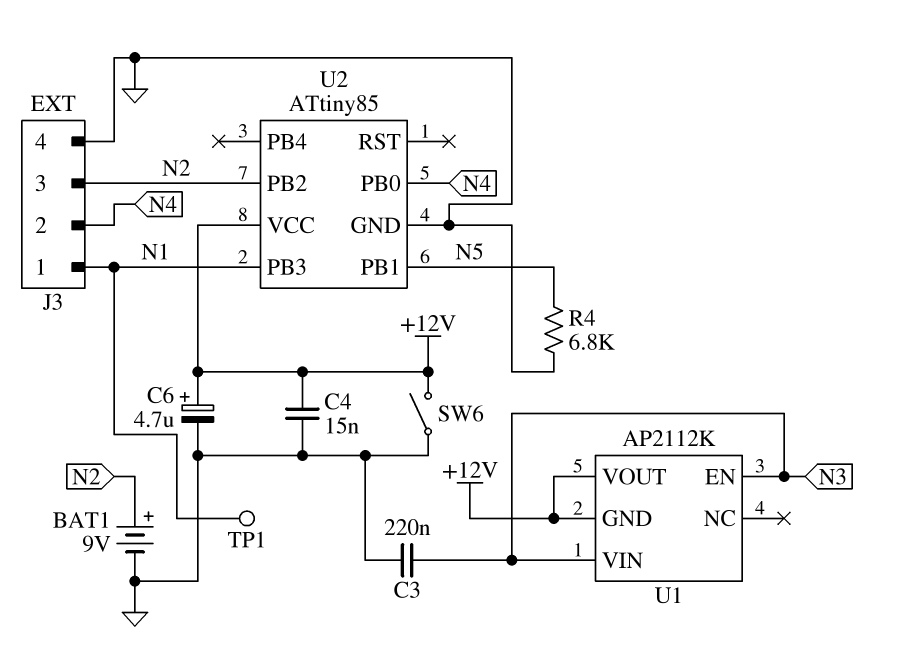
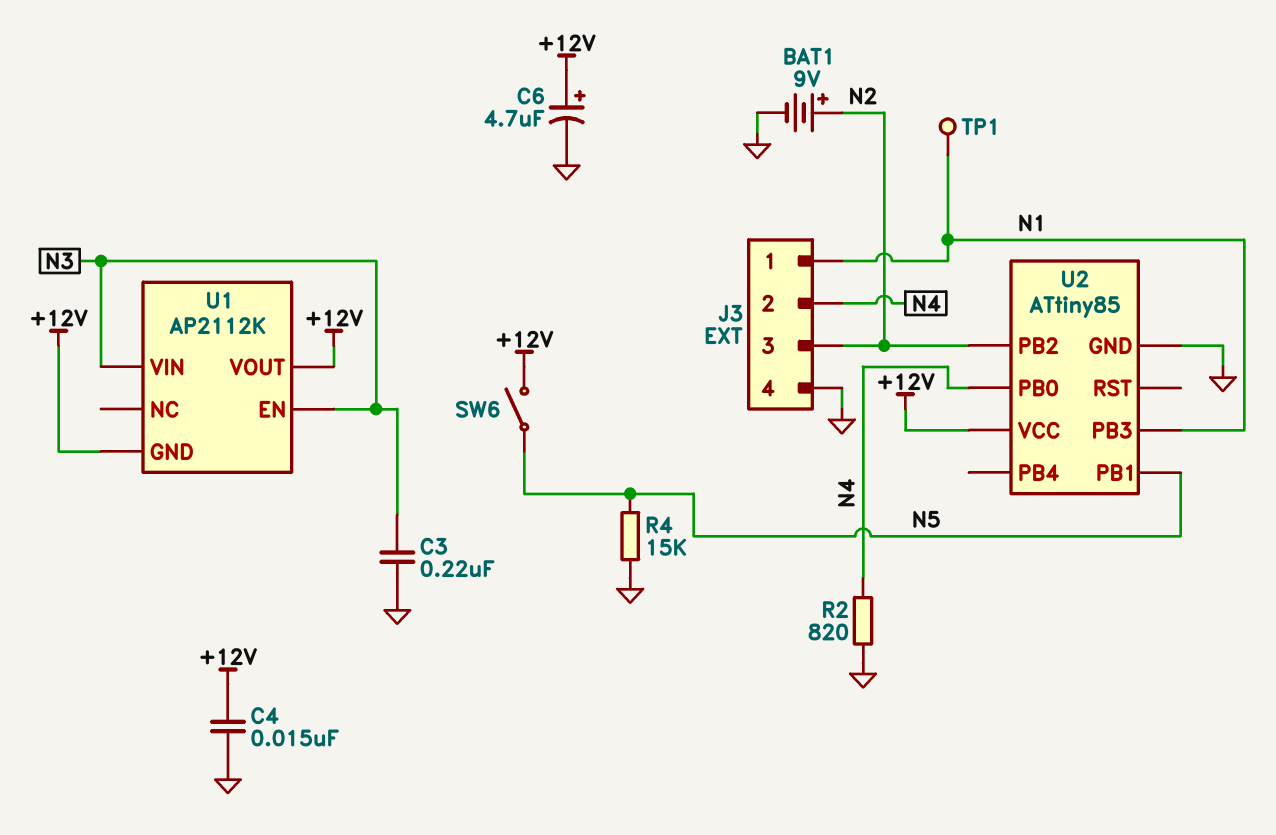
R2: none -> 820 (GND, N4)
R4: 6.8k (GND, N5) -> 15k (GND, N5)
SW6: switch (+12V, GND) -> switch (+12V, N5)

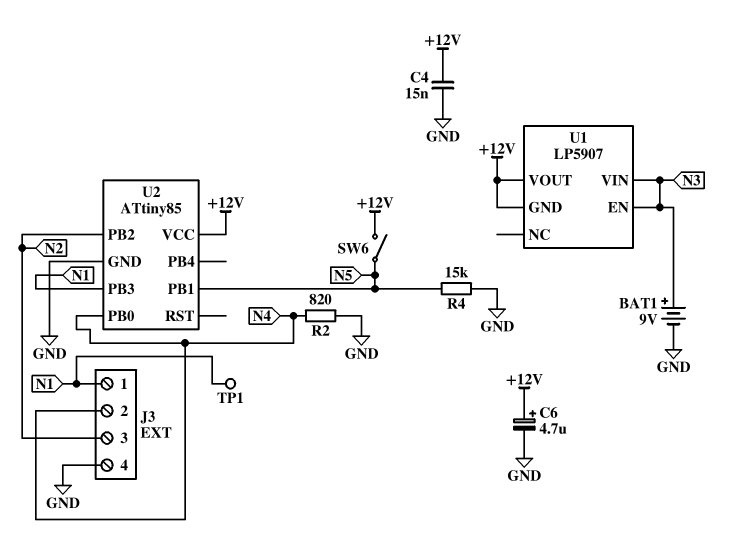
BAT1: 9V (plus N2, minus GND) -> 9V (plus N3, minus GND)
C3: 220nF (GND, N3) -> none
U1: AP2112K -> LP5907

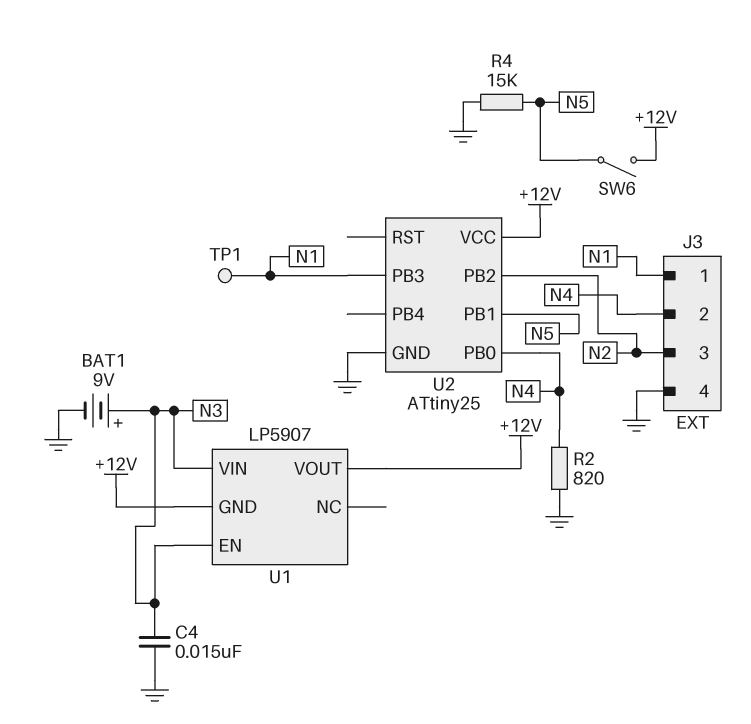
C4: 15nF (+12V, GND) -> 15nF (GND, N3)
C6: 4.7uF (plus +12V, minus GND) -> none
U2: ATtiny85 -> ATtiny25

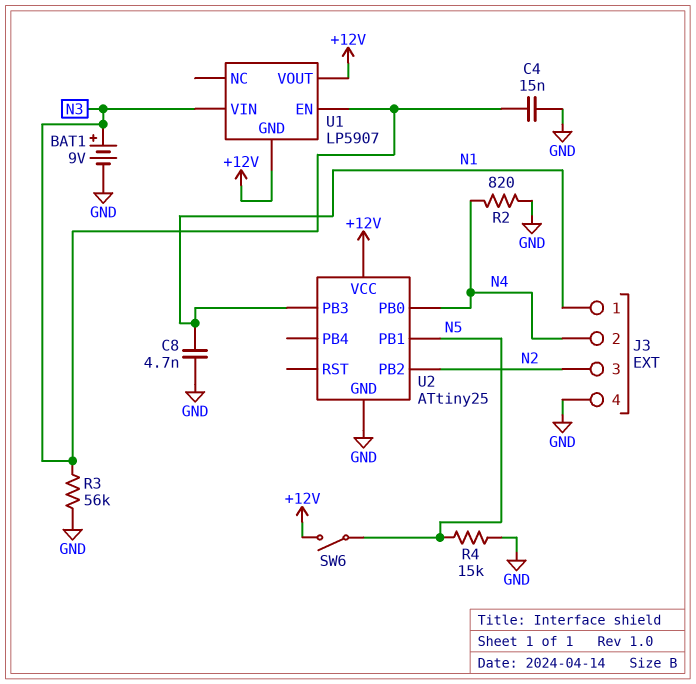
C8: none -> 4.7nF (GND, N1)
R3: none -> 56k (GND, N3)
TP1: test point (N1) -> none

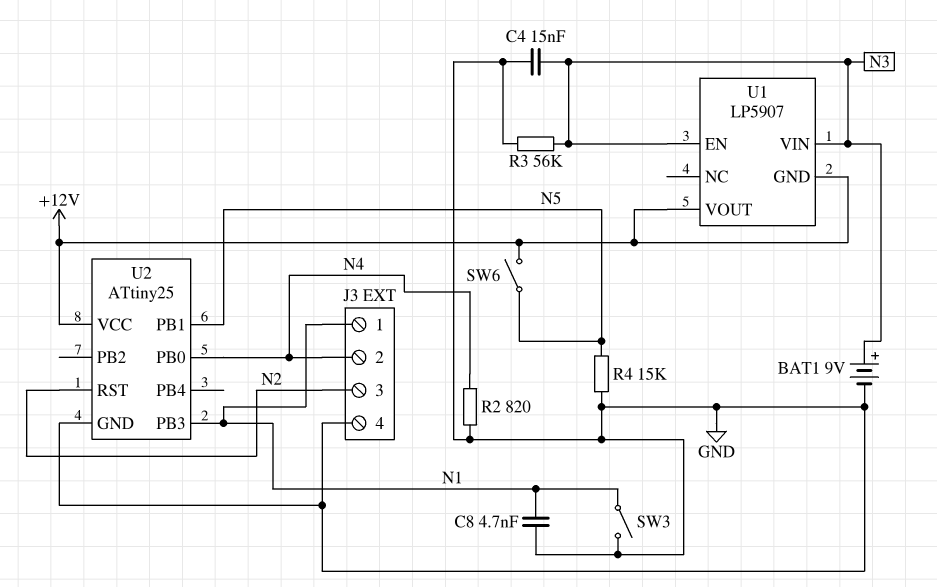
SW3: none -> switch (GND, N1)
U2 pin PB2: N2 -> none
U2 pin RST: none -> N2

